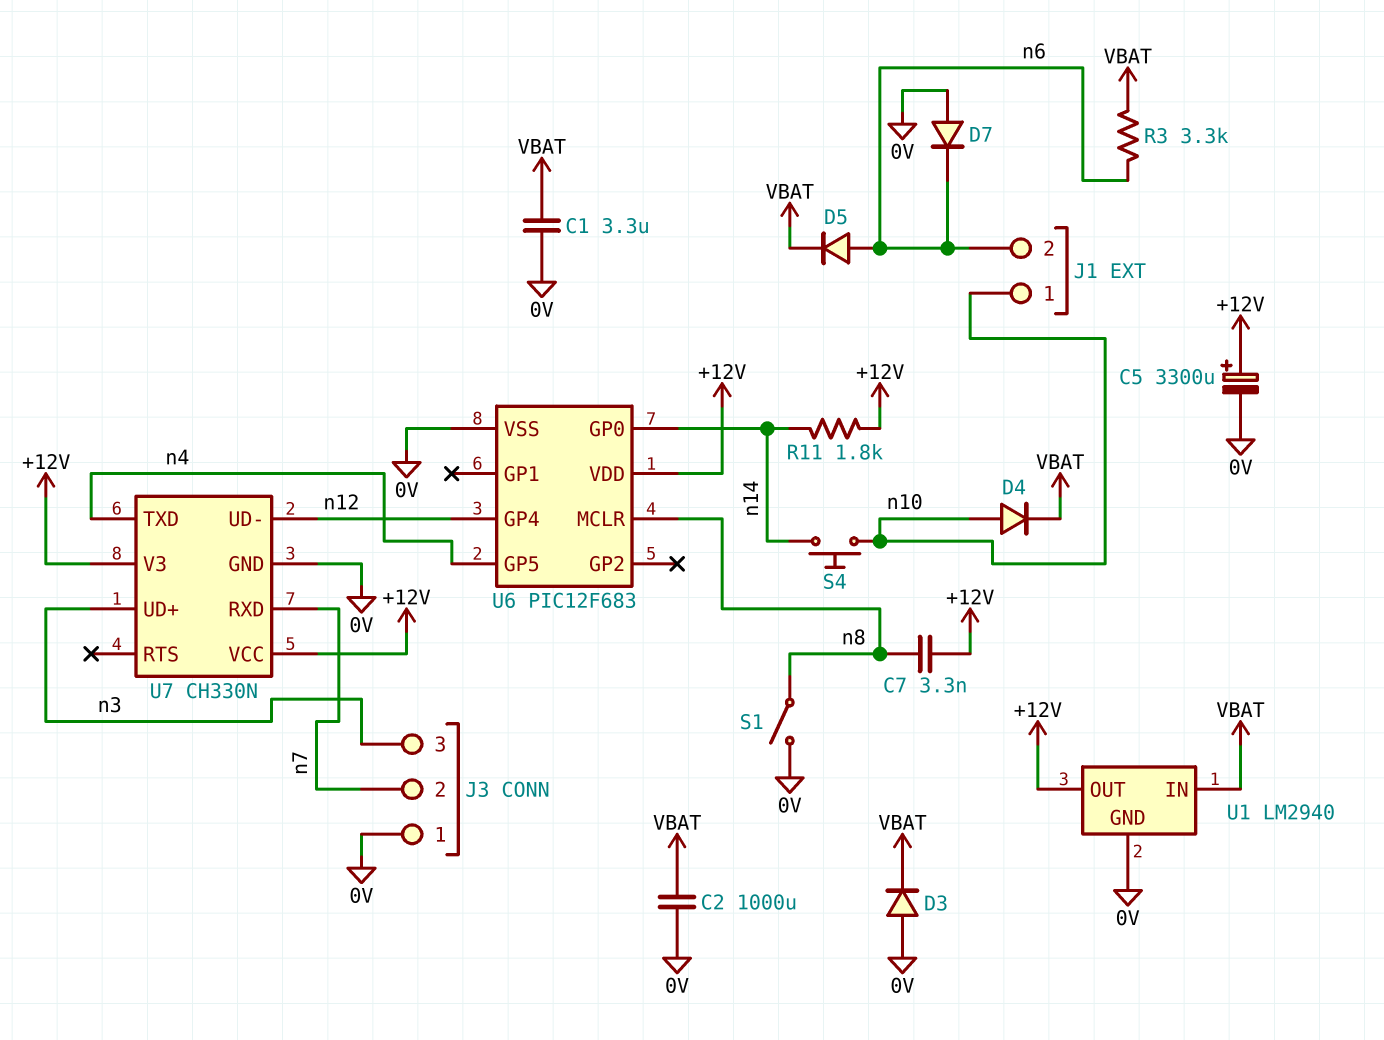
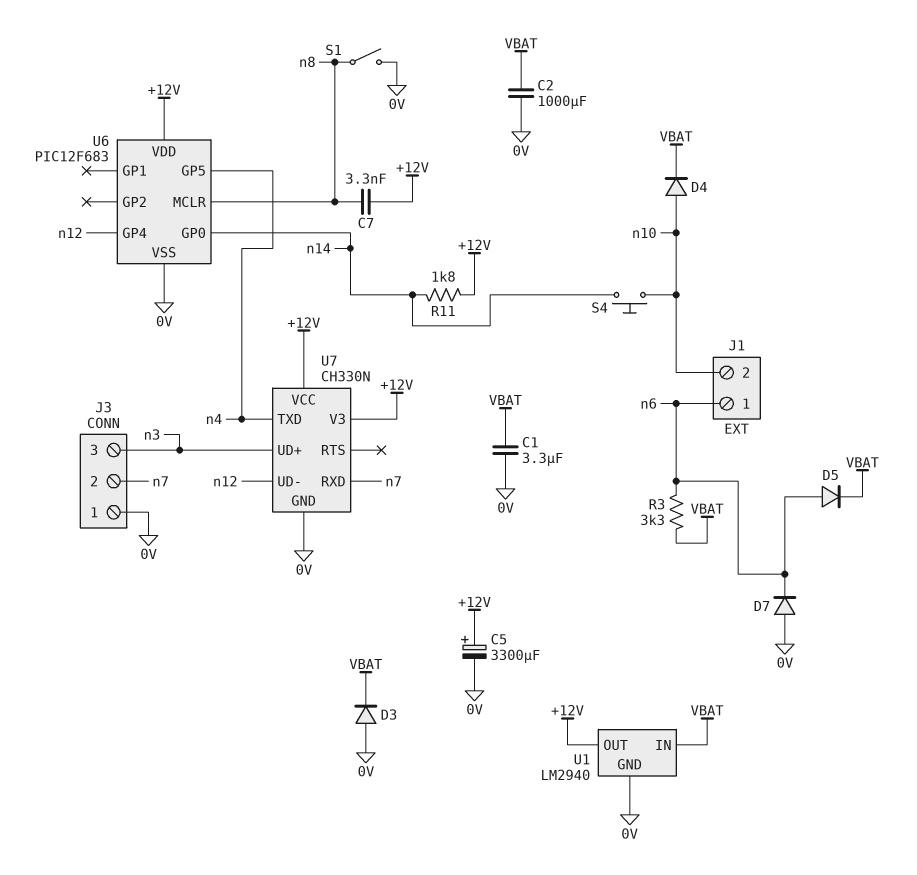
J1 pin 1: n10 -> n6
J1 pin 2: n6 -> n10

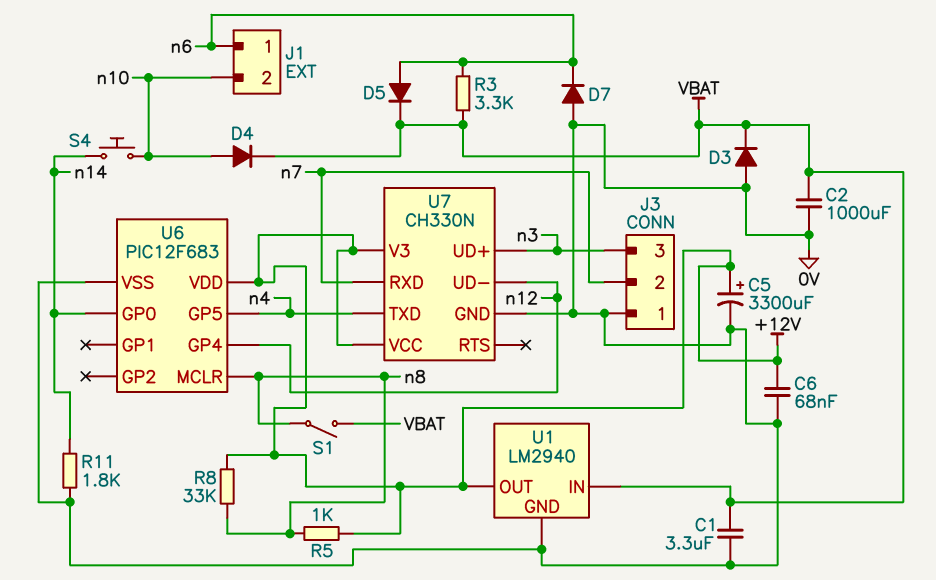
C6: none -> 68nF (+12V, 0V)
C7: 3.3nF (+12V, n8) -> none
R5: none -> 1k (+12V, n8)
R8: none -> 33k (+12V, n8)
R11: 1.8k (+12V, n14) -> 1.8k (0V, n14)
S1: switch (0V, n8) -> switch (VBAT, n8)

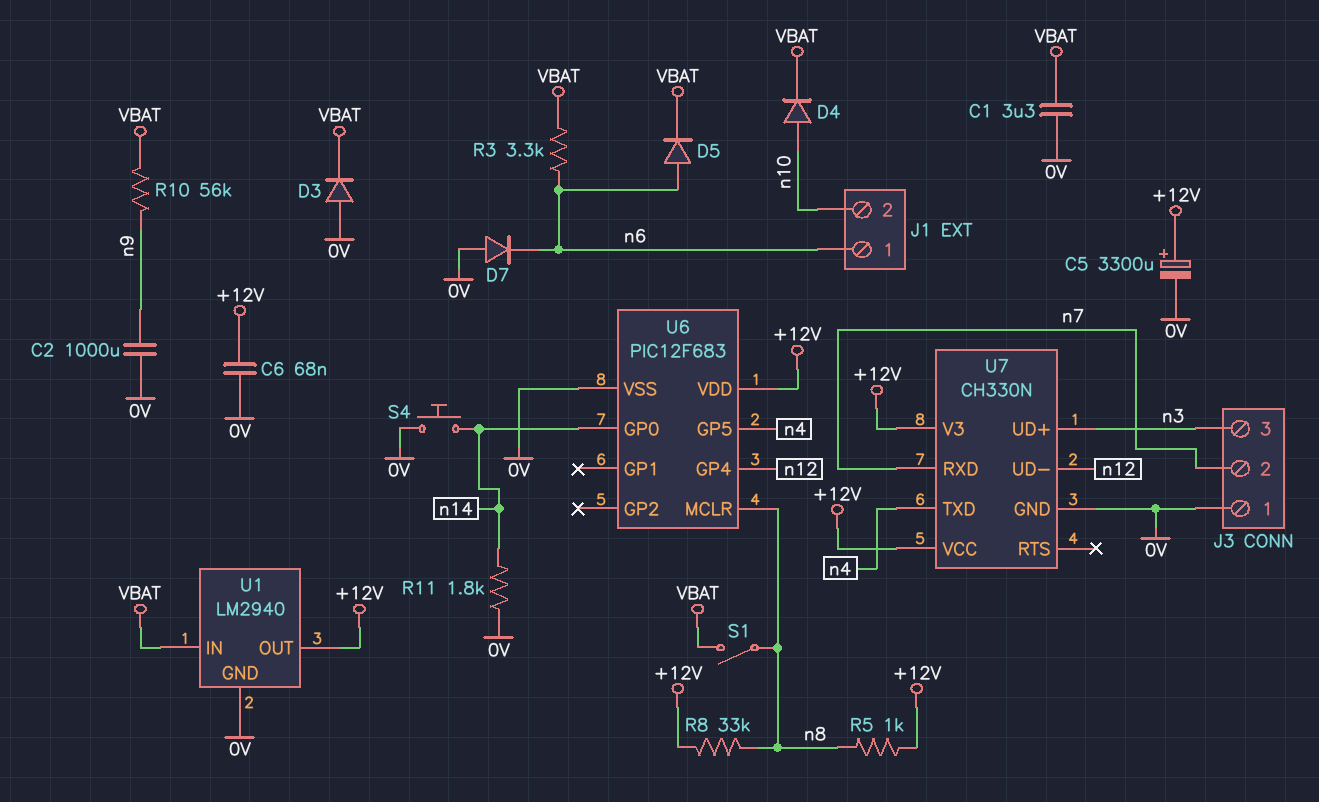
C2: 1000uF (0V, VBAT) -> 1000uF (0V, n9)
R10: none -> 56k (VBAT, n9)
S4: button (n10, n14) -> button (0V, n14)

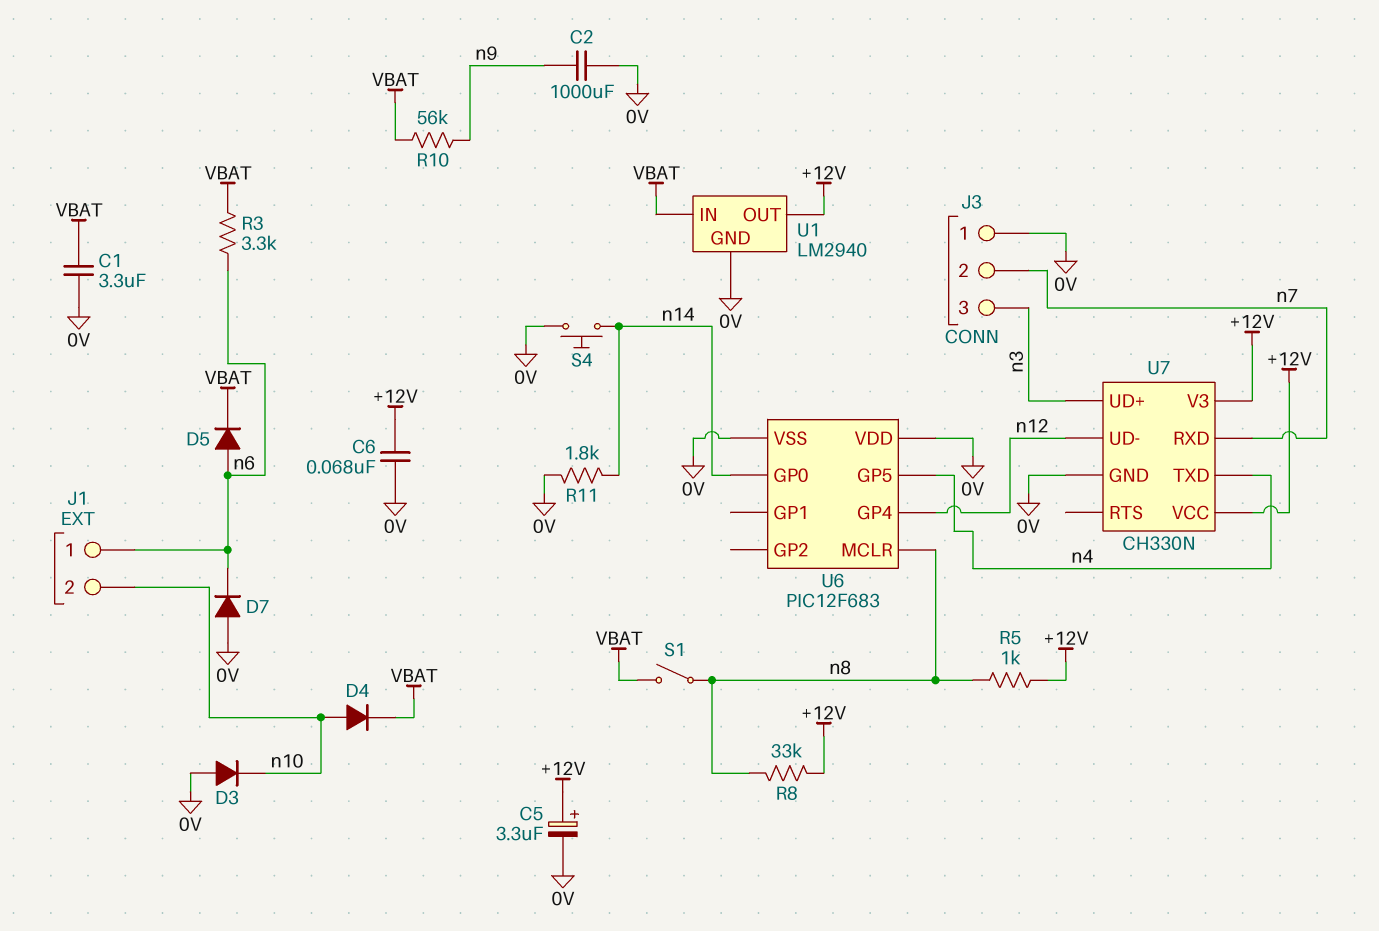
C5: 3300uF (plus +12V, minus 0V) -> 3.3uF (plus +12V, minus 0V)
D3: diode (A 0V, K VBAT) -> diode (A 0V, K n10)
U6 pin VDD: +12V -> 0V

